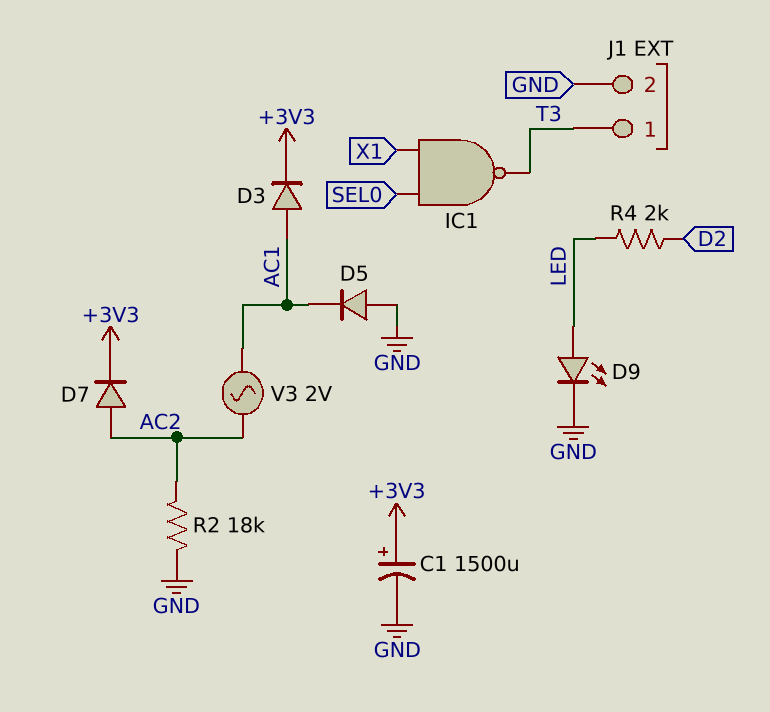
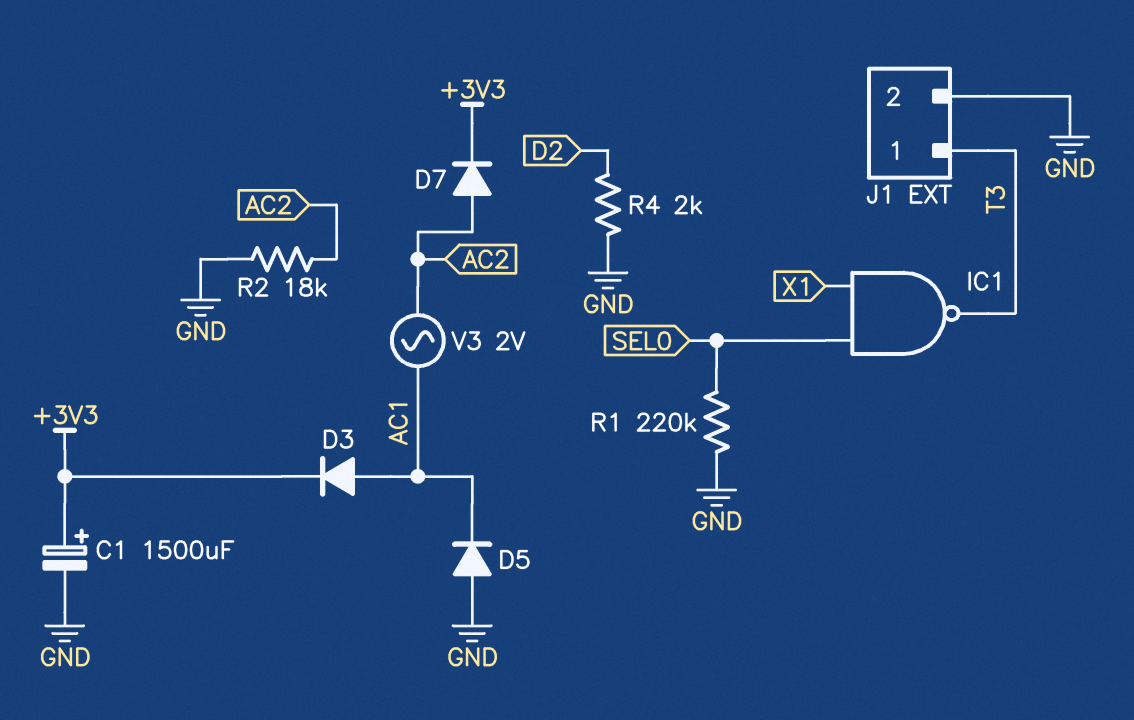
D9: LED (A LED, K GND) -> none
R1: none -> 220k (GND, SEL0)
R4: 2k (D2, LED) -> 2k (D2, GND)

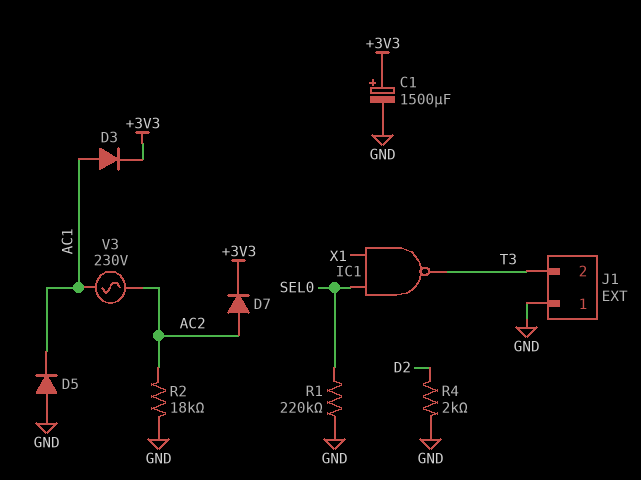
J1 pin 1: T3 -> GND
J1 pin 2: GND -> T3
V3: AC 2V (AC1, AC2) -> AC 230V (AC1, AC2)

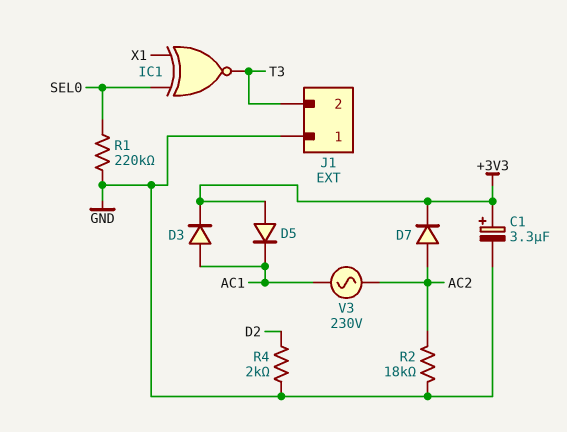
C1: 1500uF (plus +3V3, minus GND) -> 3.3uF (plus +3V3, minus GND)
D5: diode (A GND, K AC1) -> diode (A +3V3, K AC1)
IC1: NAND (in SEL0, in X1, out T3) -> XNOR (in SEL0, in X1, out T3)

